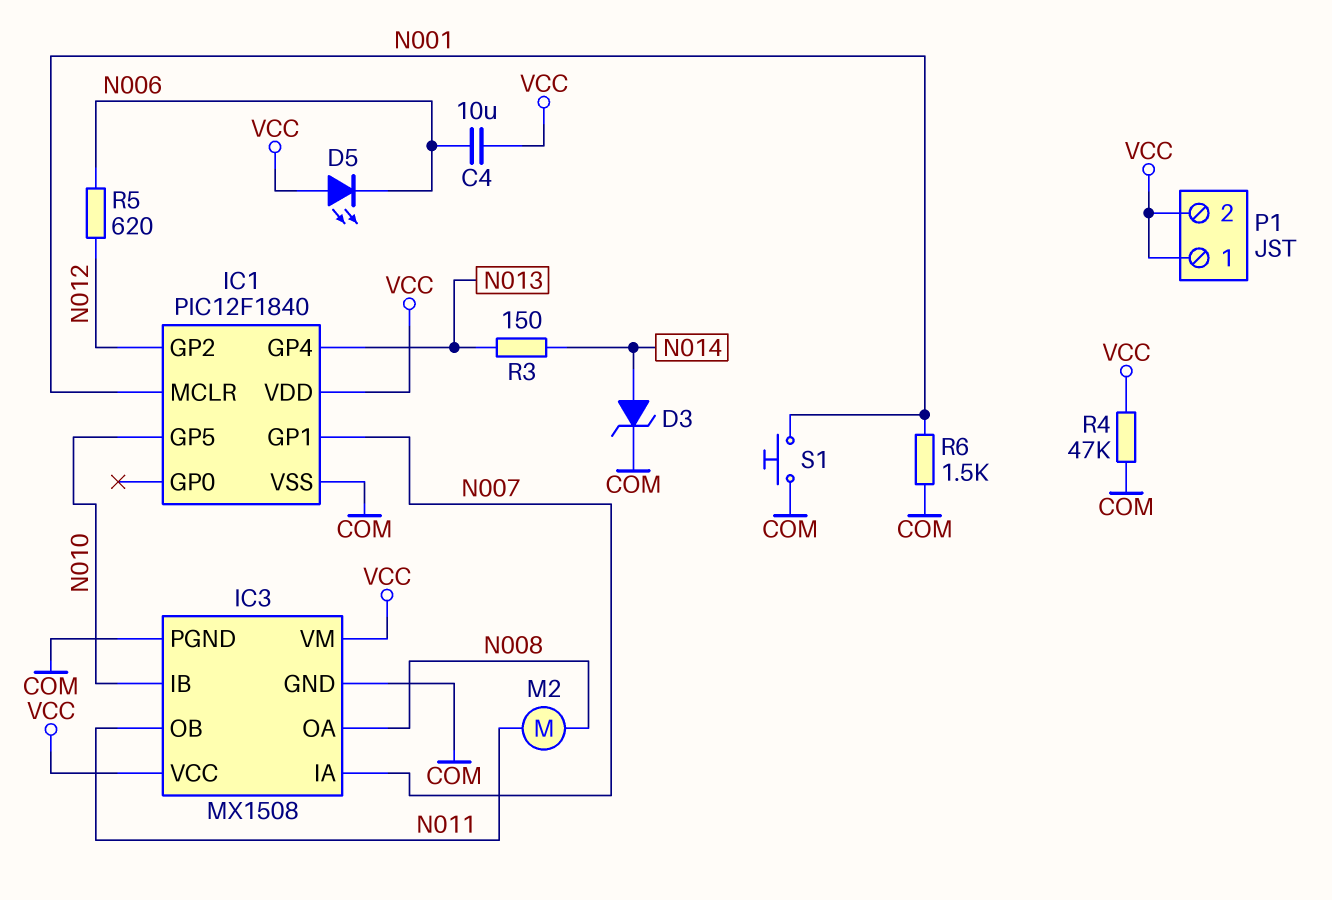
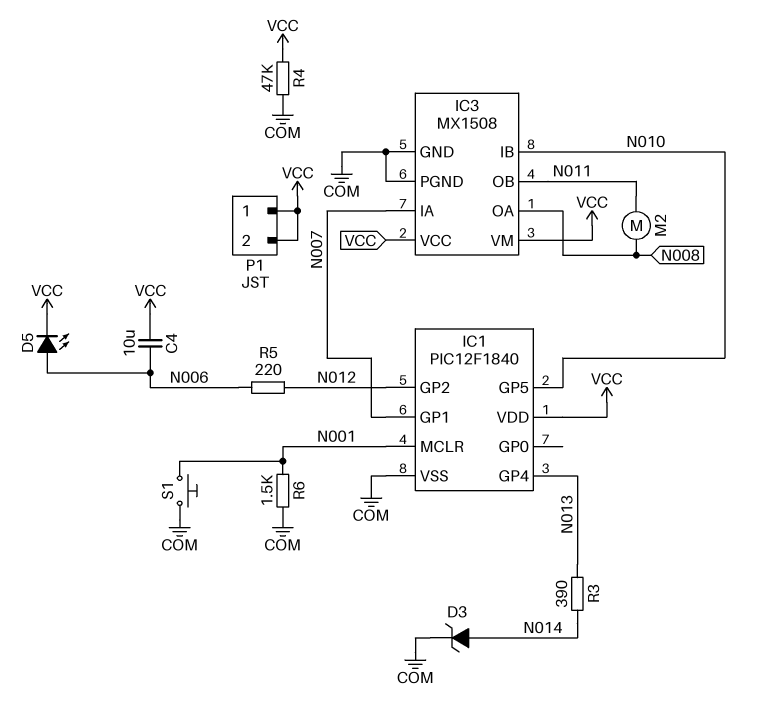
D5: LED (A VCC, K N006) -> LED (A N006, K VCC)
R3: 150 (N013, N014) -> 390 (N013, N014)
R5: 620 (N006, N012) -> 220 (N006, N012)

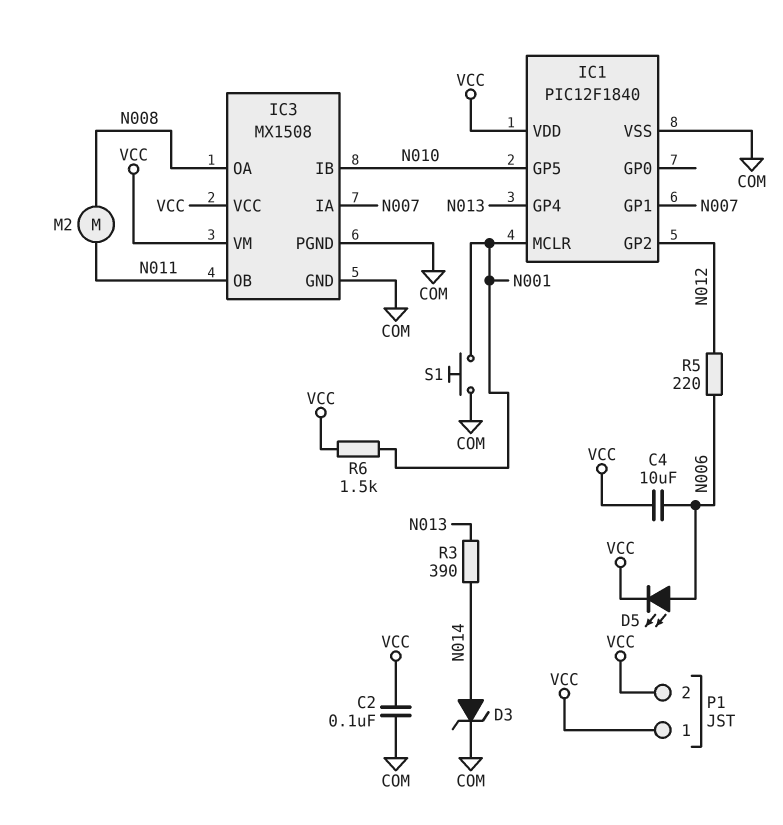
C2: none -> 100nF (COM, VCC)
R4: 47k (COM, VCC) -> none
R6: 1.5k (COM, N001) -> 1.5k (N001, VCC)

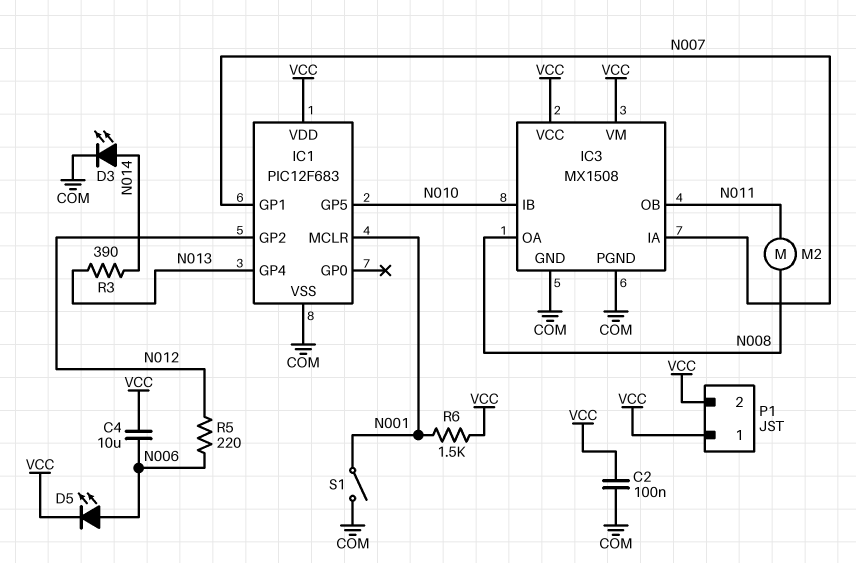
D3: zener (A N014, K COM) -> LED (A N014, K COM)
IC1: PIC12F1840 -> PIC12F683
S1: button (COM, N001) -> switch (COM, N001)

